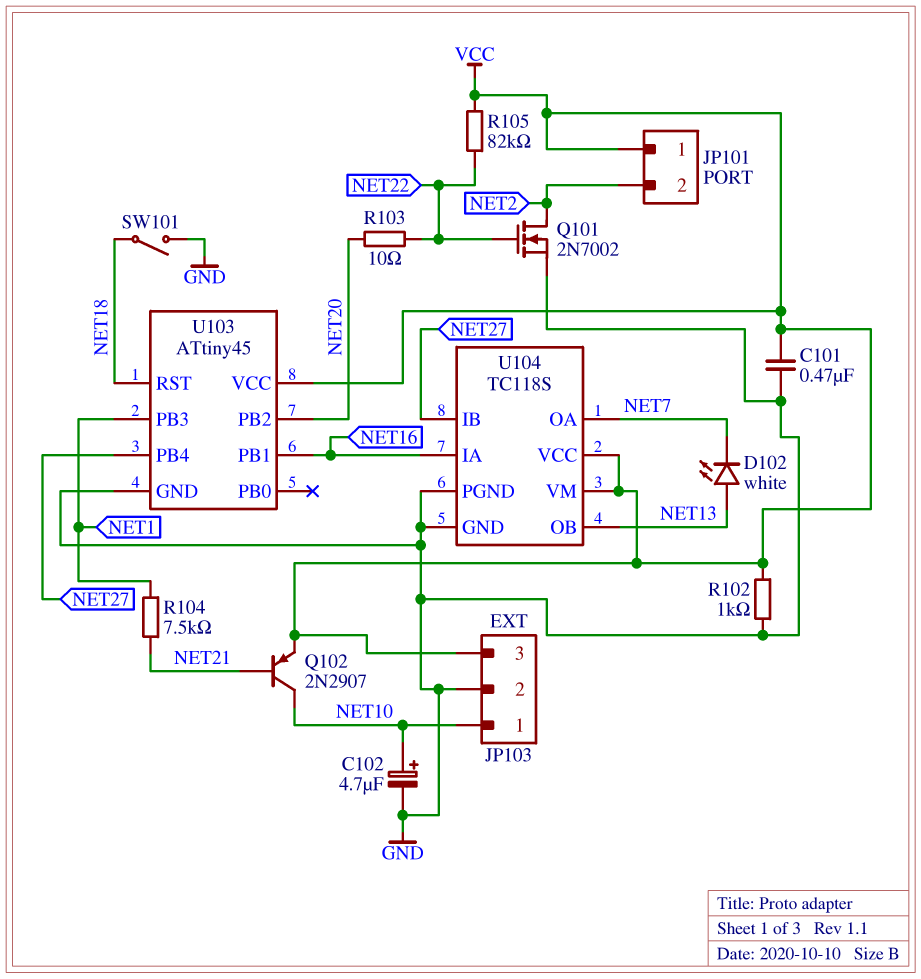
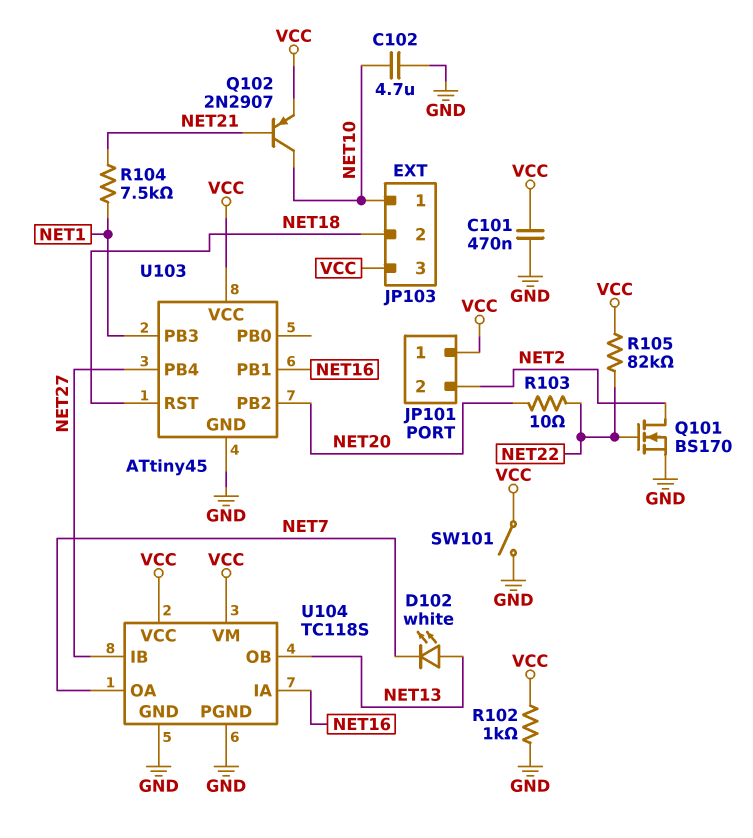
C102: 4.7uF (plus NET10, minus GND) -> 4.7uF (GND, NET10)
JP103 pin 2: GND -> NET18
Q101: NMOS 2N7002 (G NET22, D NET2, S GND) -> NMOS BS170 (G NET22, D NET2, S GND)
SW101: switch (GND, NET18) -> switch (GND, VCC)

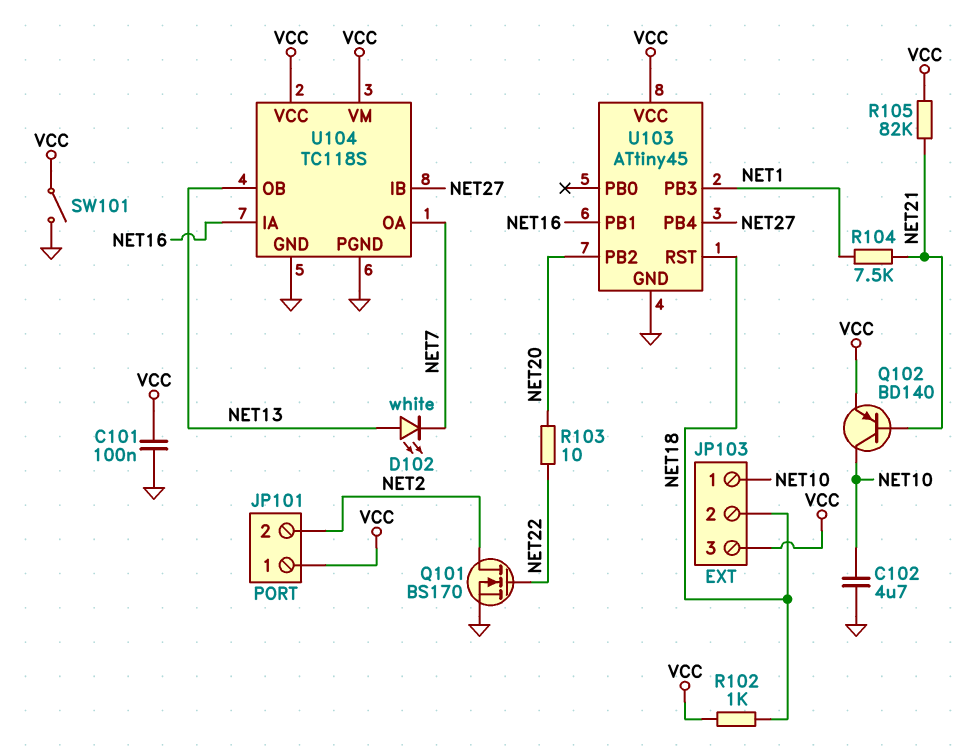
C101: 470nF (GND, VCC) -> 100nF (GND, VCC)
Q102: PNP 2N2907 (B NET21, C NET10, E VCC) -> PNP BD140 (B NET21, C NET10, E VCC)
R102: 1k (GND, VCC) -> 1k (NET18, VCC)
R105: 82k (NET22, VCC) -> 82k (NET21, VCC)

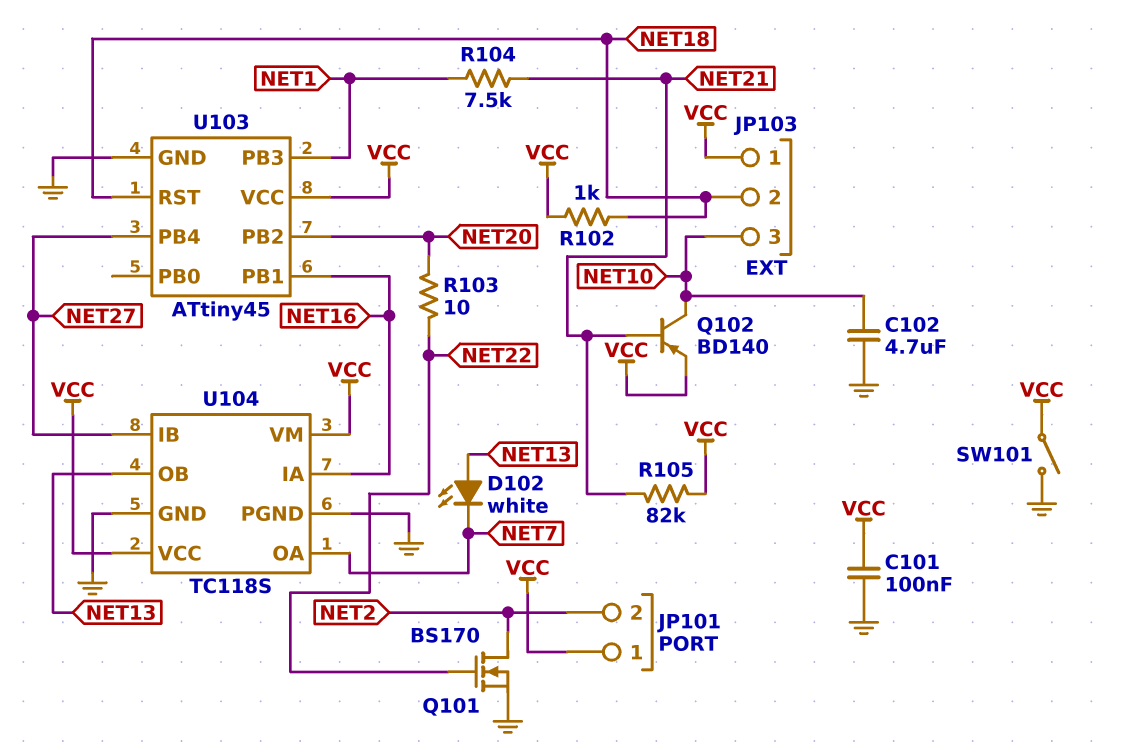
JP103 pin 1: NET10 -> VCC
JP103 pin 3: VCC -> NET10

